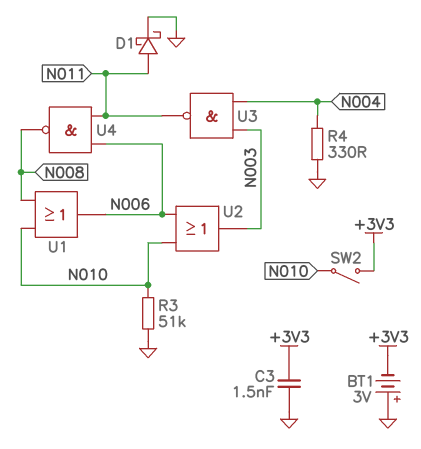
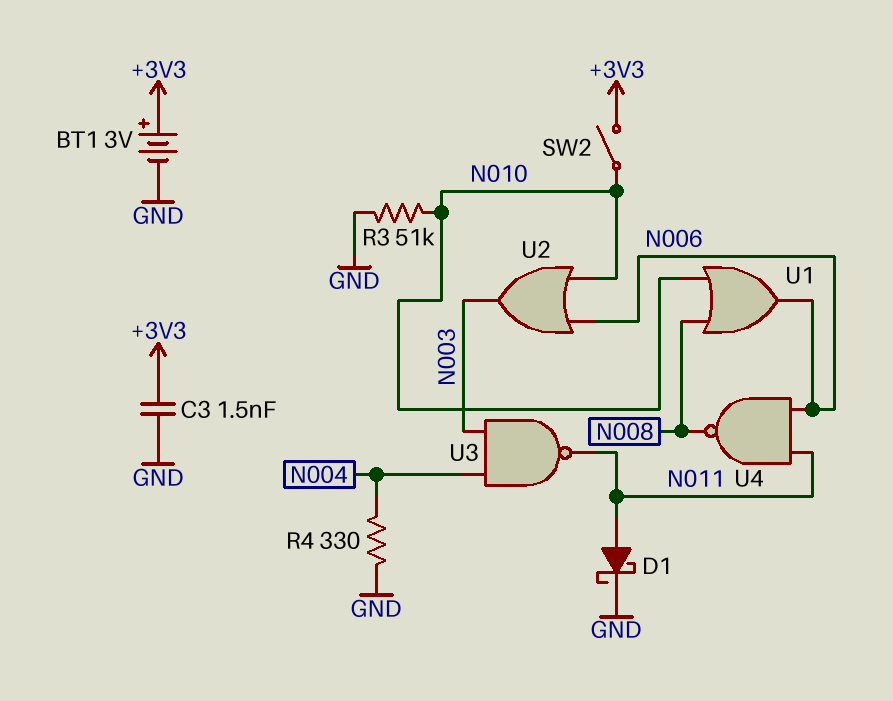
BT1: 3V (plus GND, minus +3V3) -> 3V (plus +3V3, minus GND)

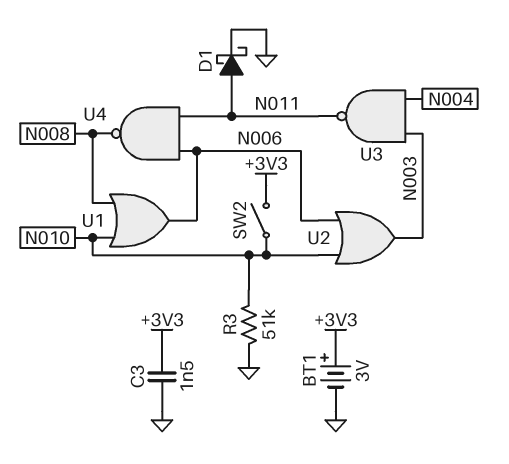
R4: 330 (GND, N004) -> none

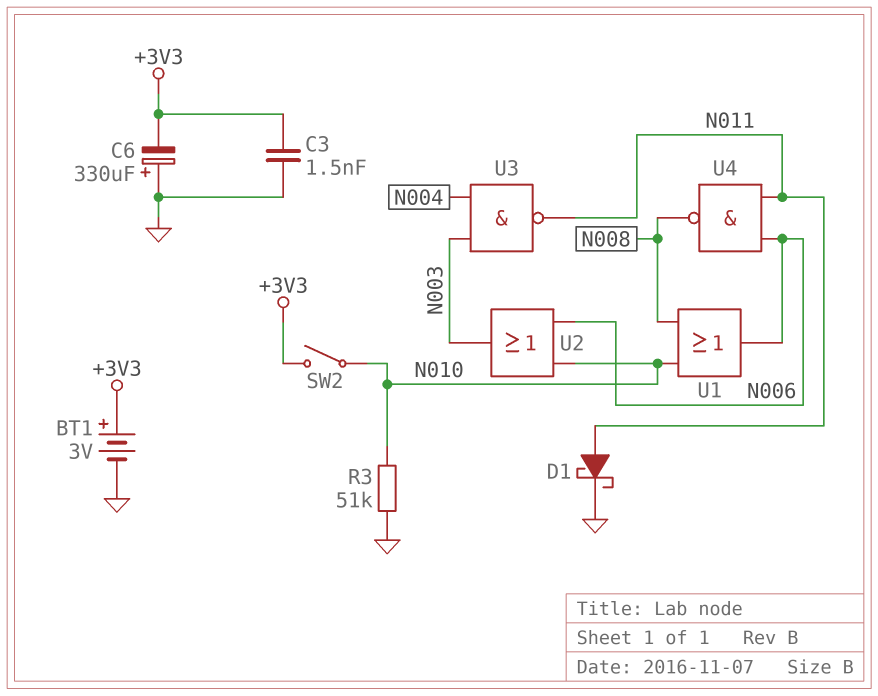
C6: none -> 330uF (plus GND, minus +3V3)

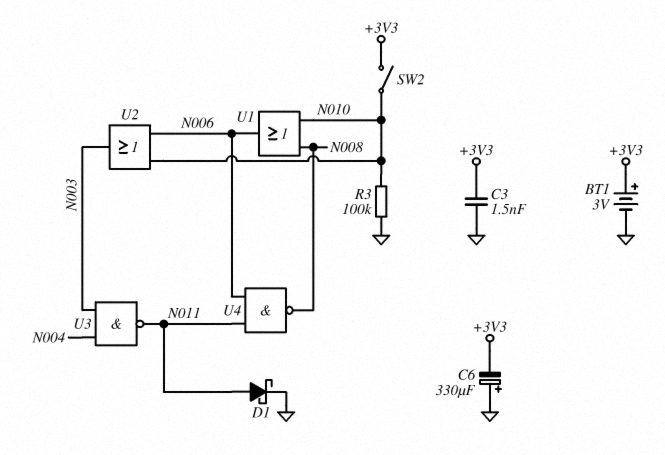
R3: 51k (GND, N010) -> 100k (GND, N010)

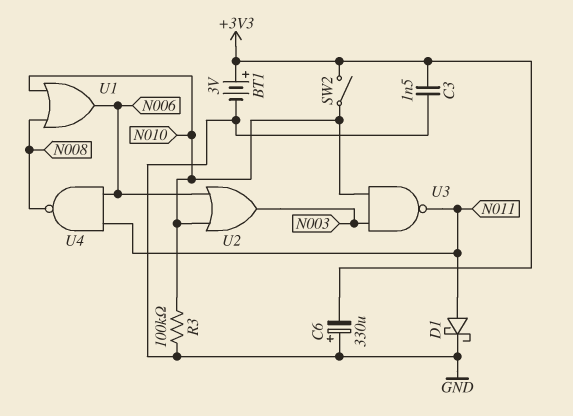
U3: NAND (in N003, in N004, out N011) -> NAND (in N003, in N010, out N011)

